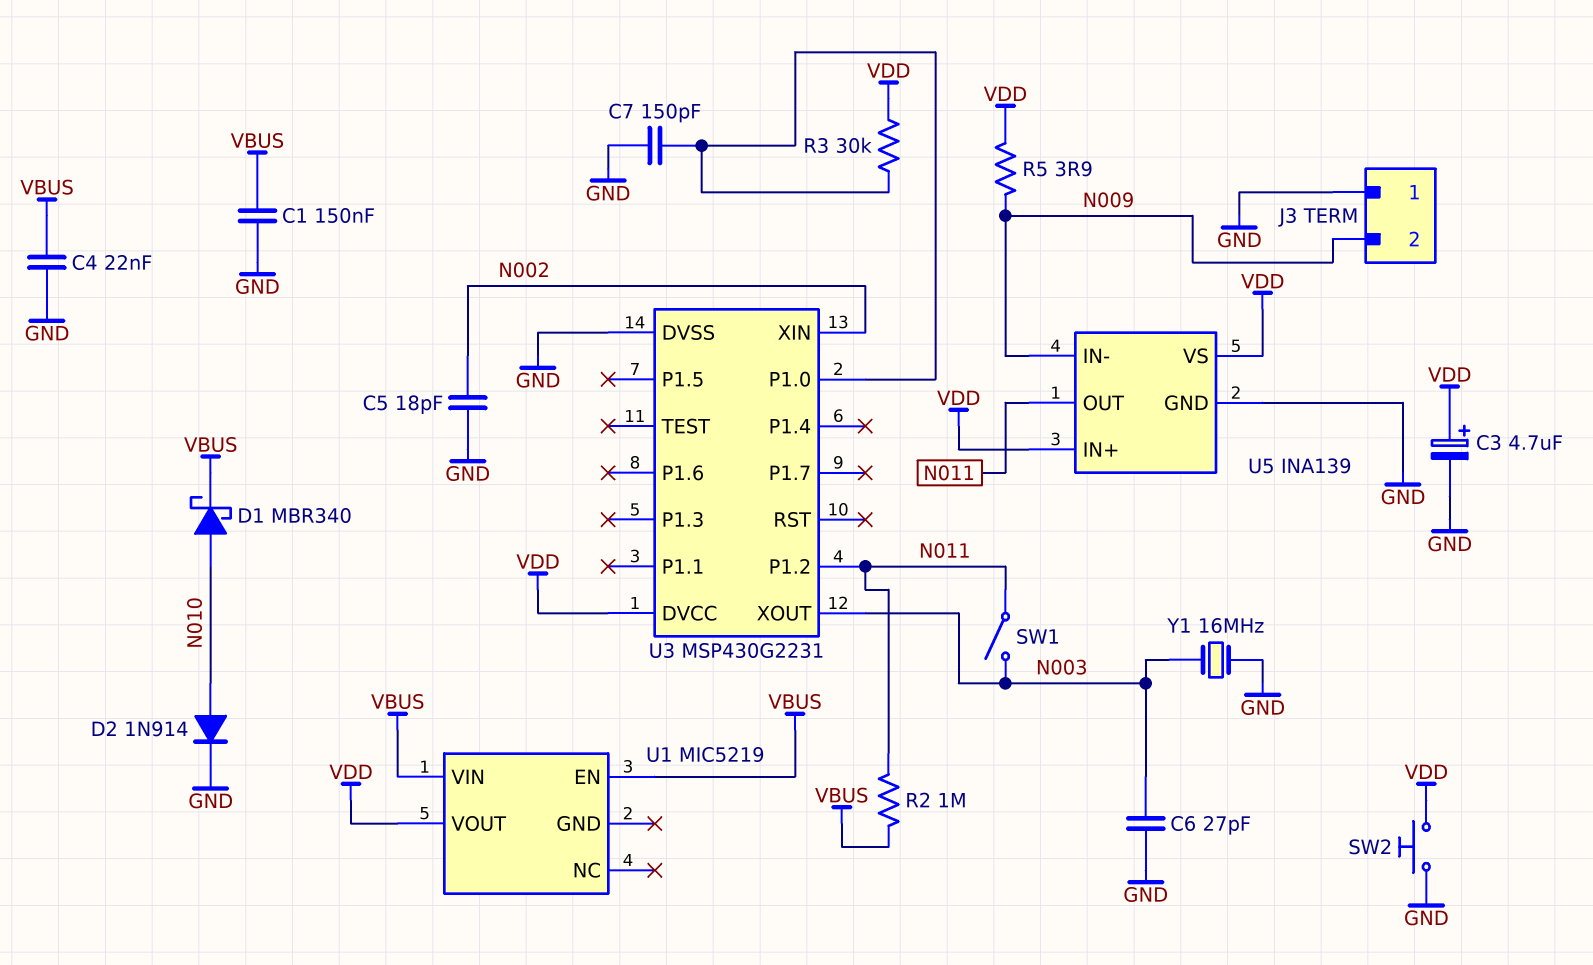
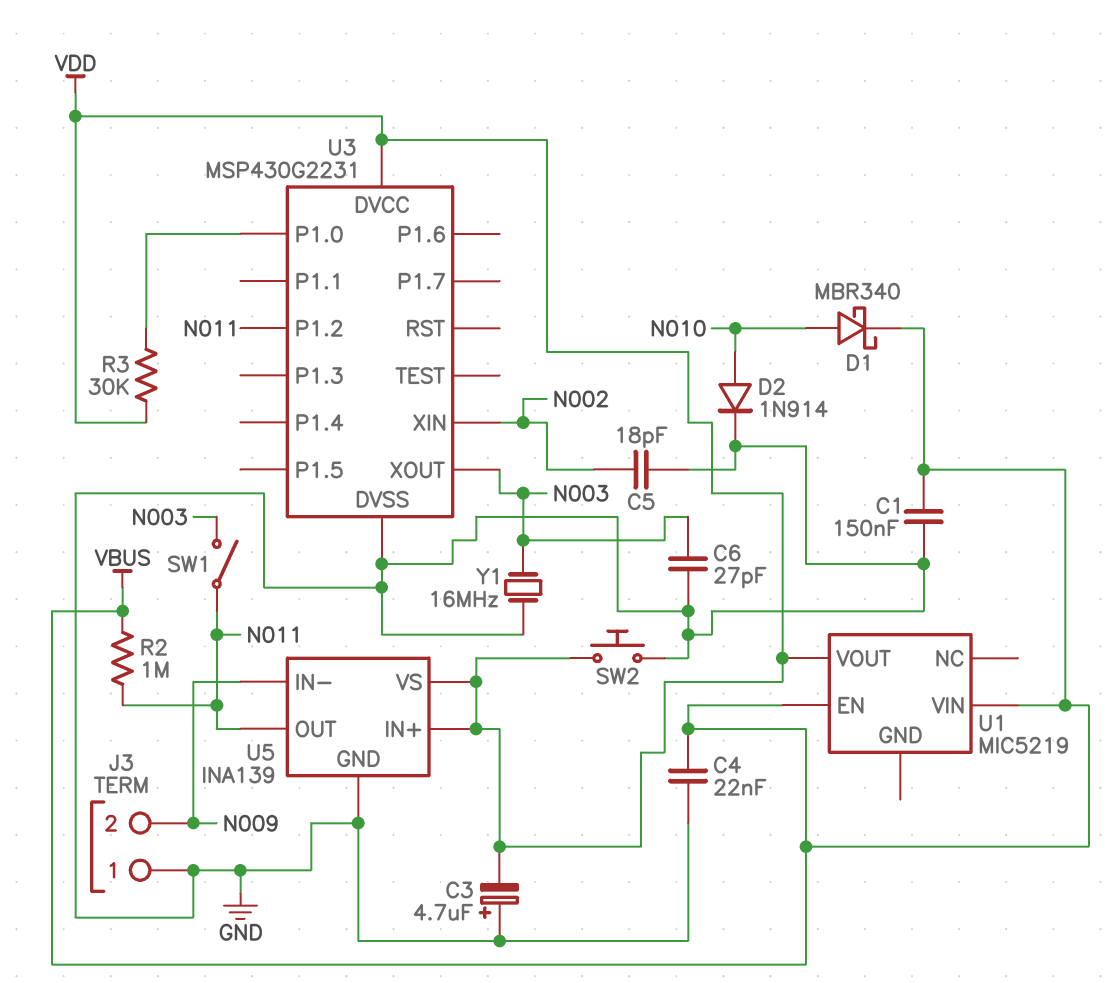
C3: 4.7uF (plus VDD, minus GND) -> 4.7uF (plus GND, minus VDD)
C7: 150pF (GND, U3/P1.0) -> none
R5: 3.9 (N009, VDD) -> none

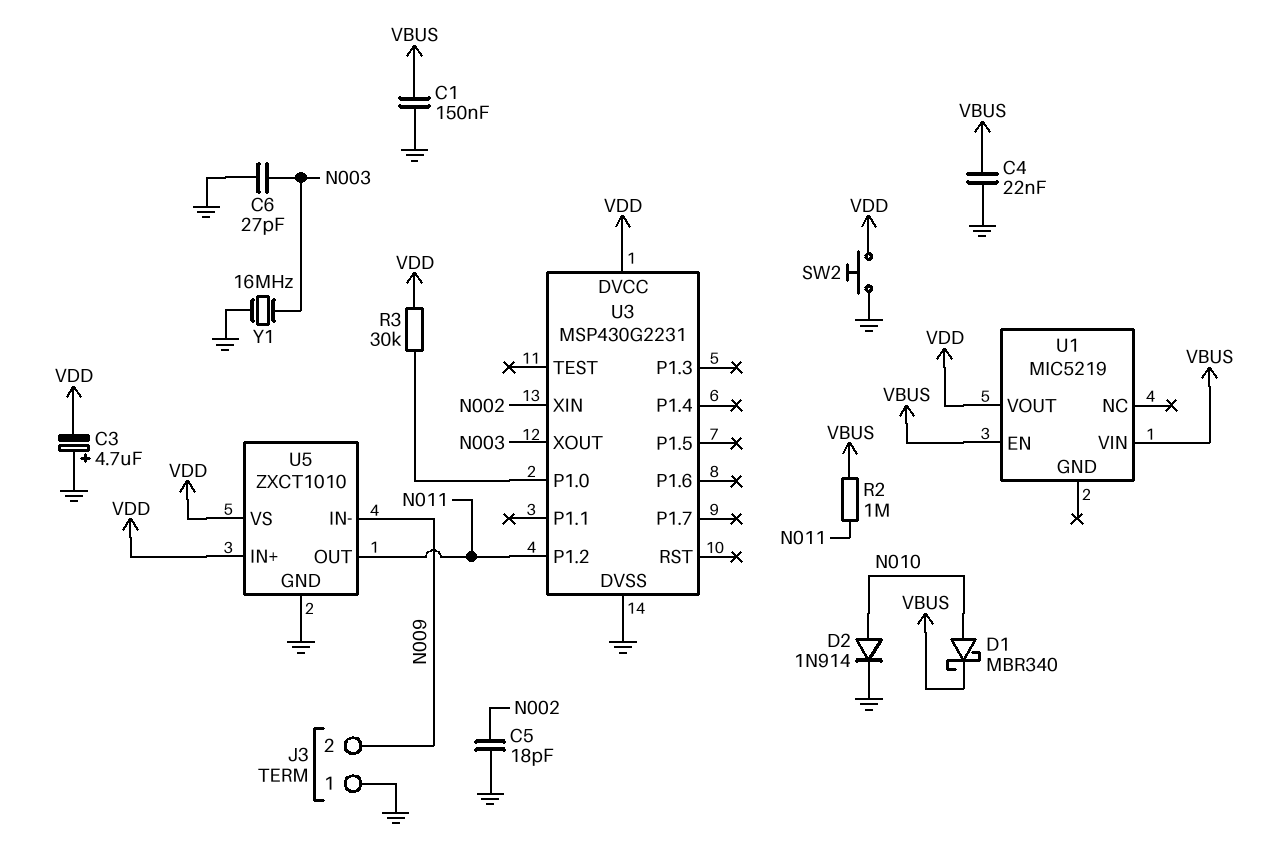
SW1: switch (N003, N011) -> none
U5: INA139 -> ZXCT1010

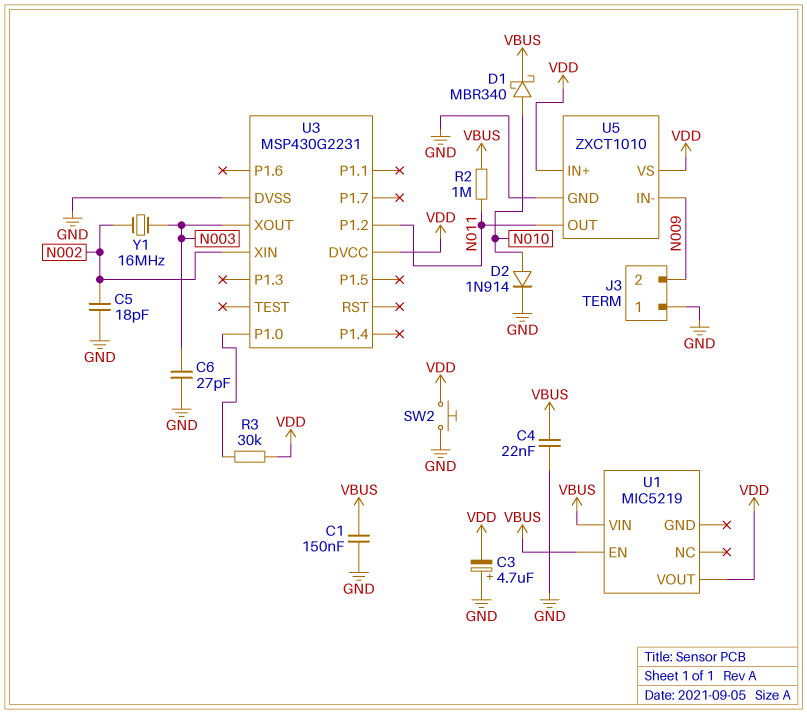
Y1: 16MHz (GND, N003) -> 16MHz (N002, N003)

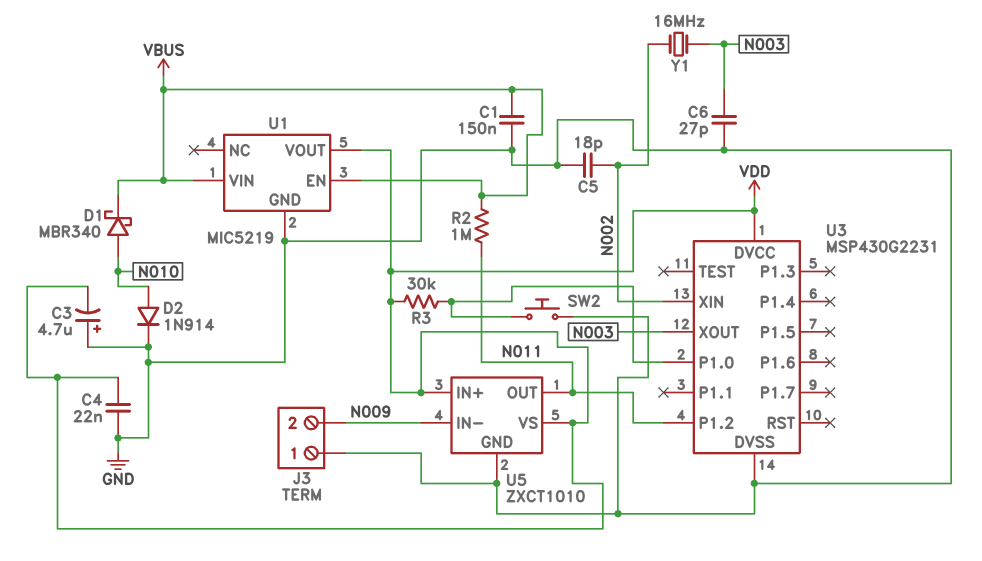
C4: 22nF (GND, VBUS) -> 22nF (GND, VDD)
SW2: button (GND, VDD) -> button (GND, U3/P1.0)
U1 pin GND: none -> GND

